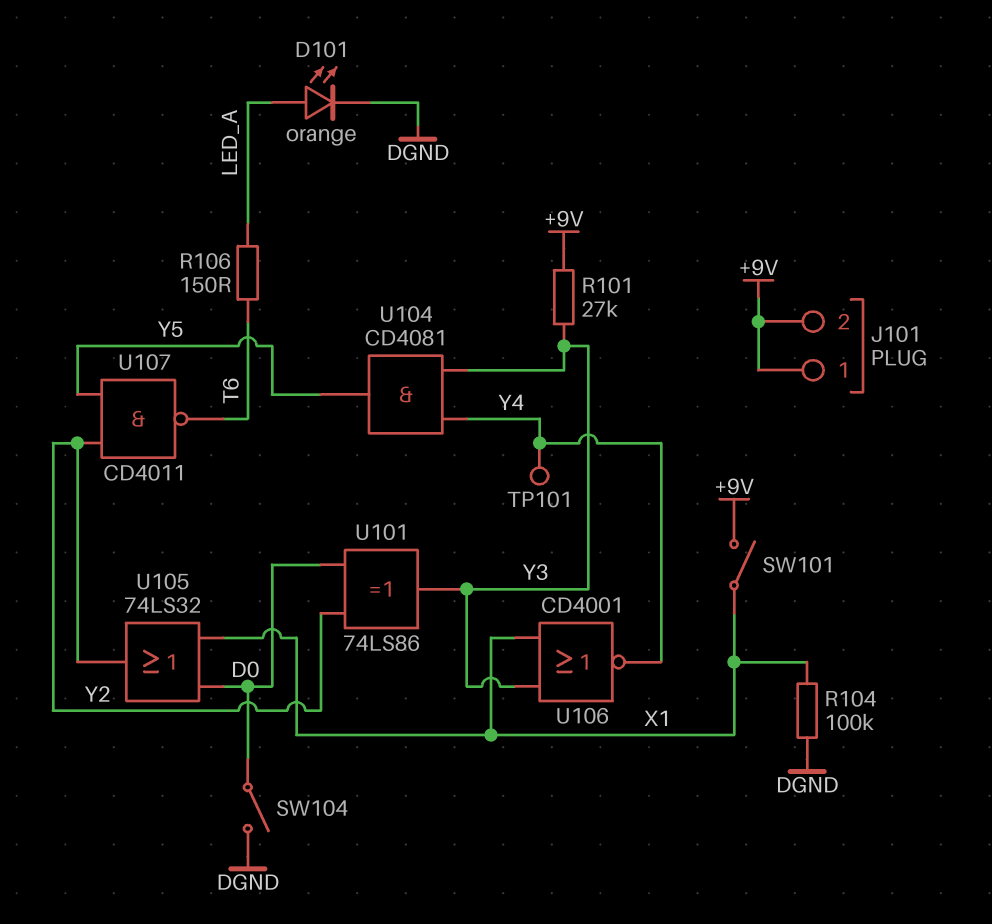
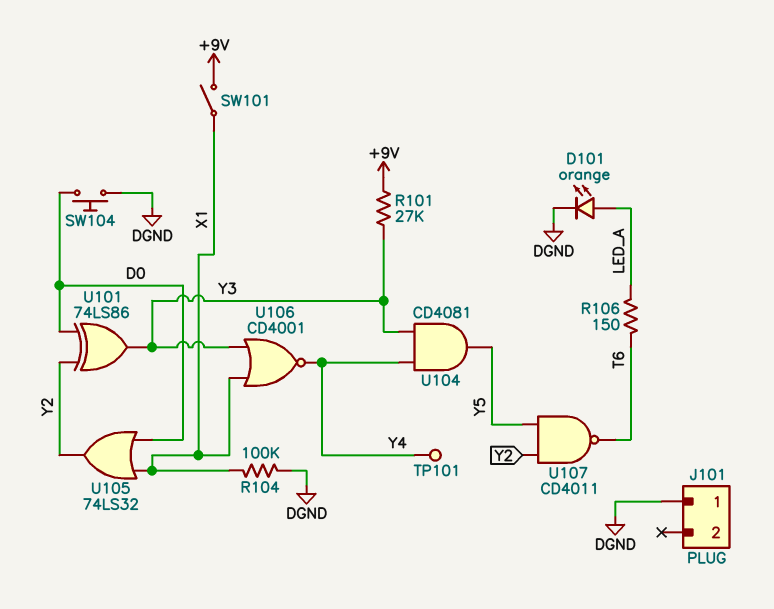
J101 pin 1: +9V -> DGND
J101 pin 2: +9V -> none
SW104: switch (D0, DGND) -> button (D0, DGND)

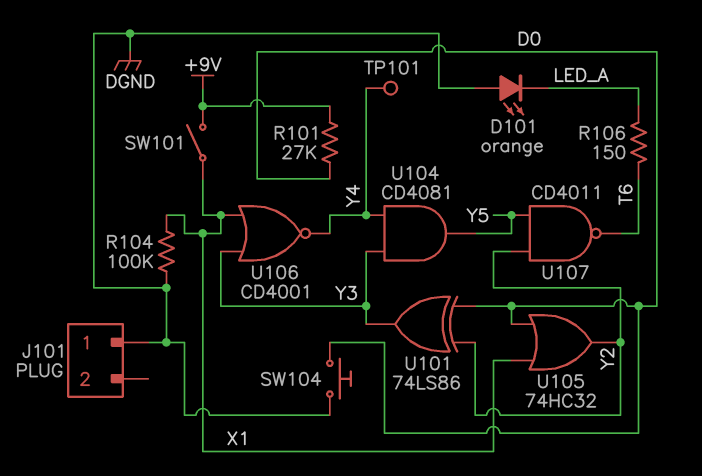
D101: LED orange (A LED_A, K DGND) -> LED orange (A DGND, K LED_A)
R101: 27k (+9V, Y3) -> 27k (+9V, D0)
U105: OR 74LS32 (in D0, in X1, out Y2) -> OR 74HC32 (in D0, in X1, out Y2)

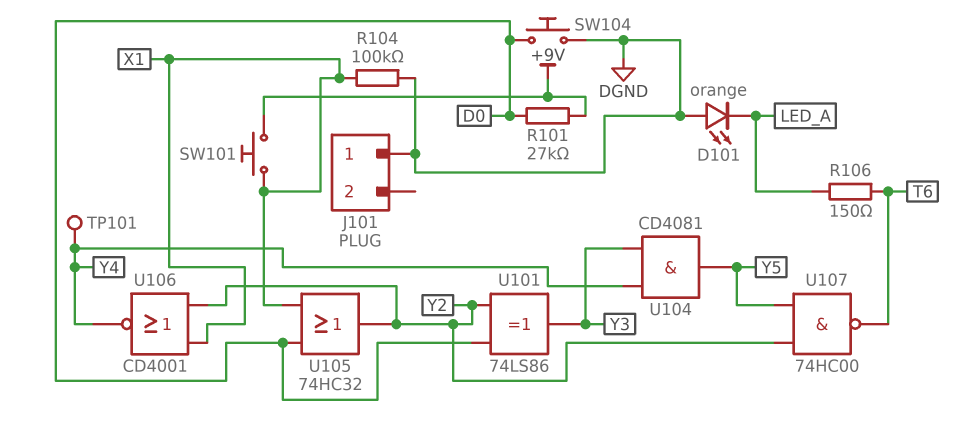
SW101: switch (+9V, X1) -> button (+9V, X1)
U106: NOR CD4001 (in X1, in Y3, out Y4) -> NOR CD4001 (in X1, in Y2, out Y4)
U107: NAND CD4011 (in Y2, in Y5, out T6) -> NAND 74HC00 (in Y2, in Y5, out T6)

